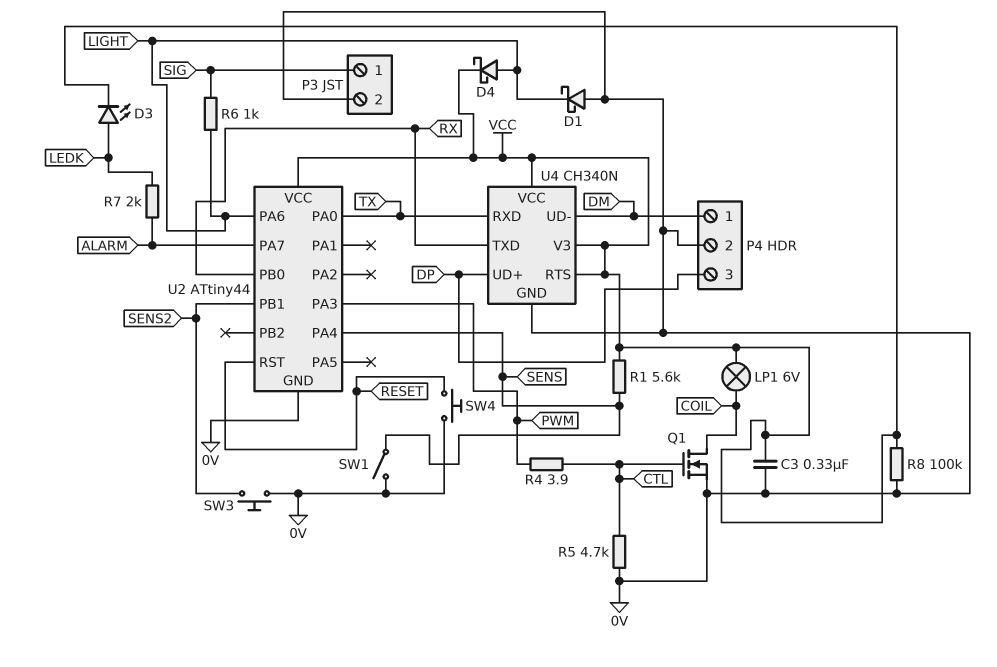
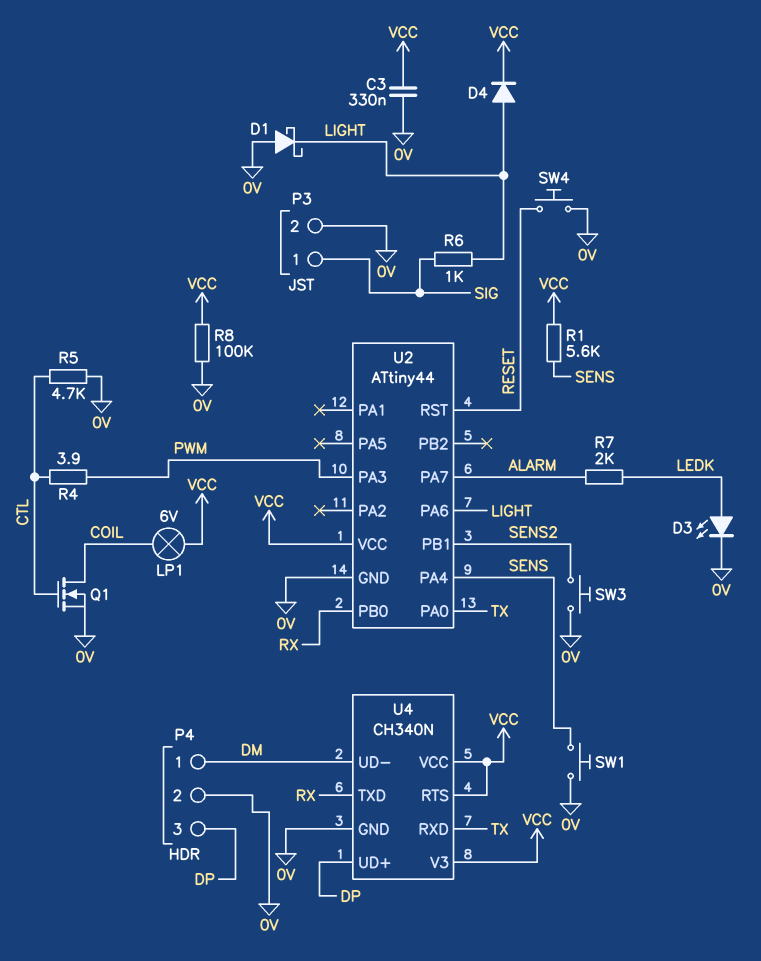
D3: LED (A LEDK, K VCC) -> LED (A LEDK, K 0V)
D4: schottky (A LIGHT, K VCC) -> diode (A LIGHT, K VCC)
SW1: switch (0V, SENS) -> button (0V, SENS)

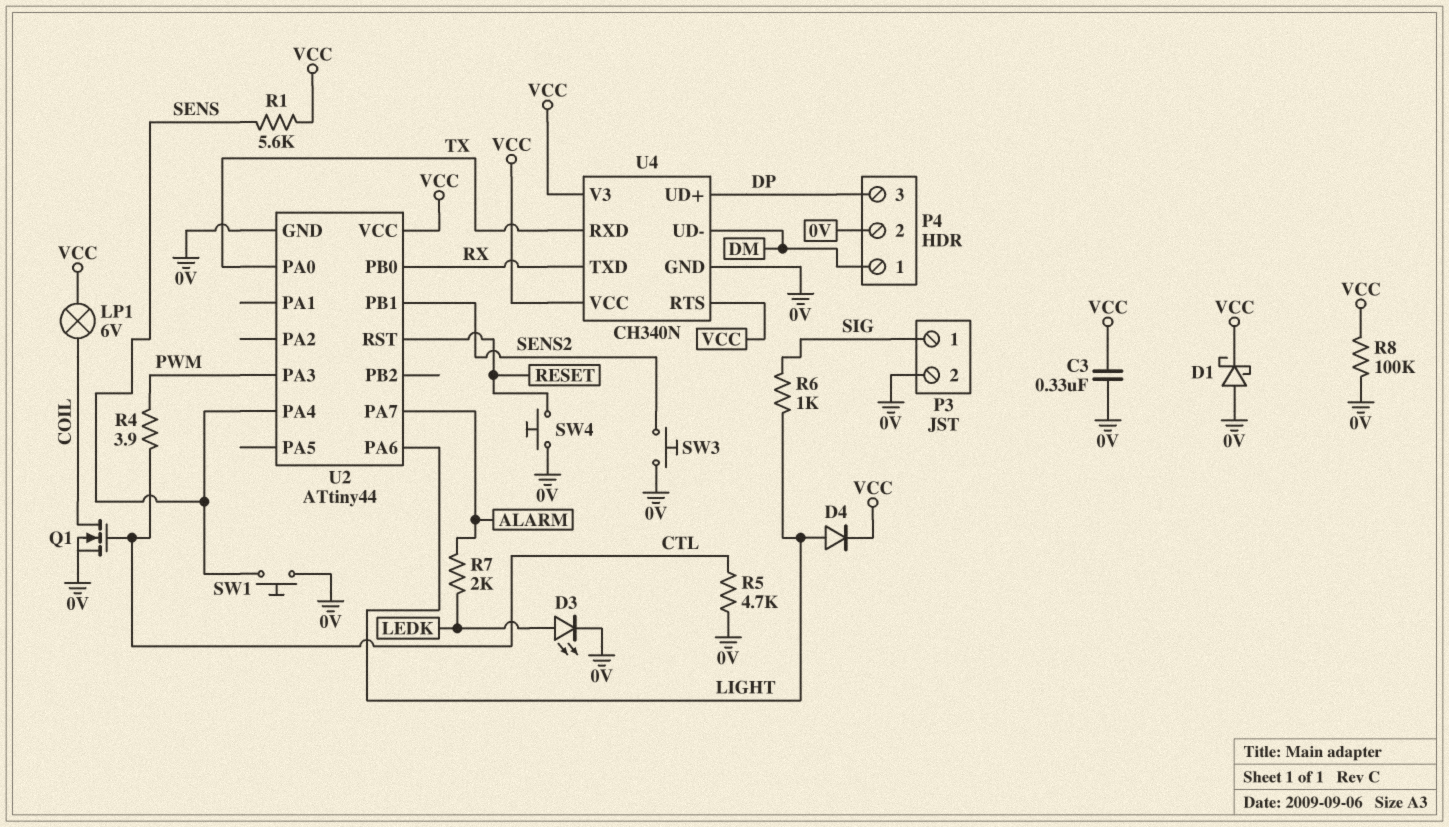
D1: schottky (A 0V, K LIGHT) -> schottky (A 0V, K VCC)

